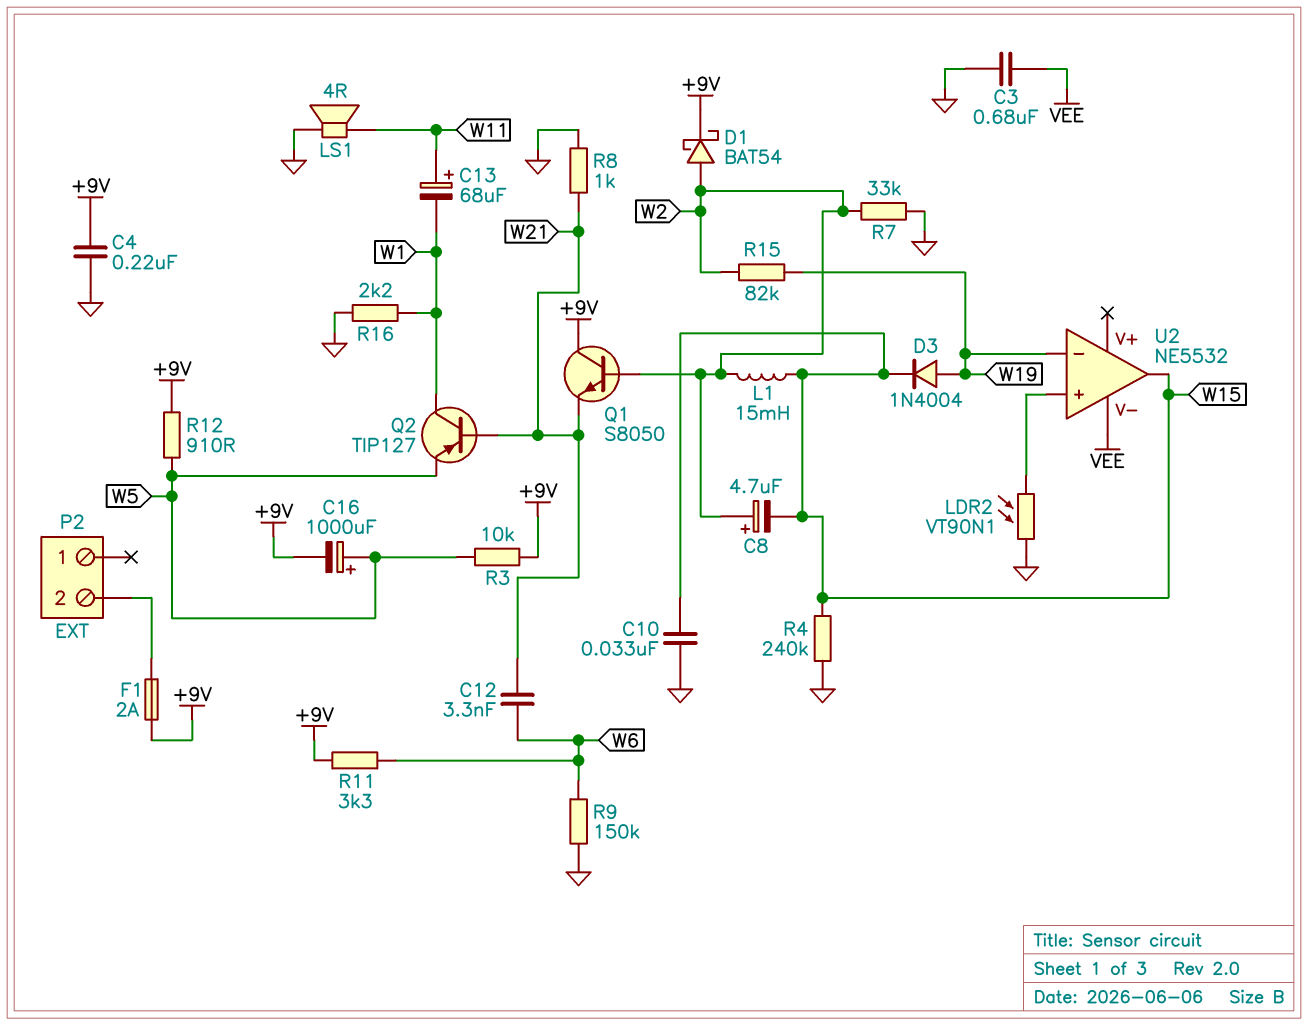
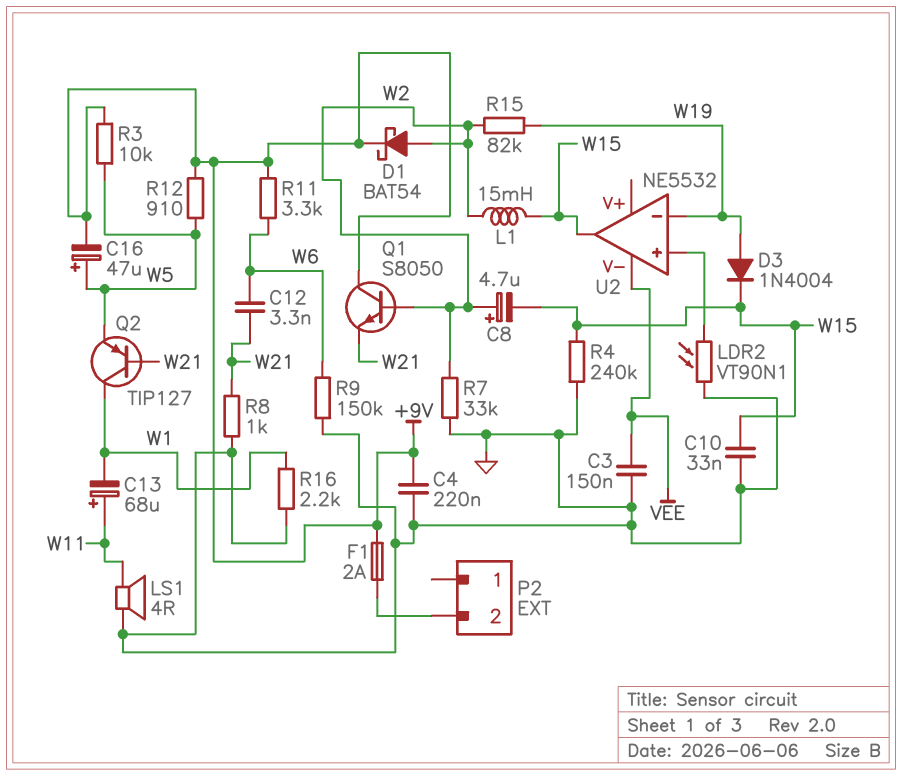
C3: 680nF (GND, VEE) -> 150nF (GND, VEE)
C16: 1000uF (plus W5, minus +9V) -> 47uF (plus W5, minus +9V)

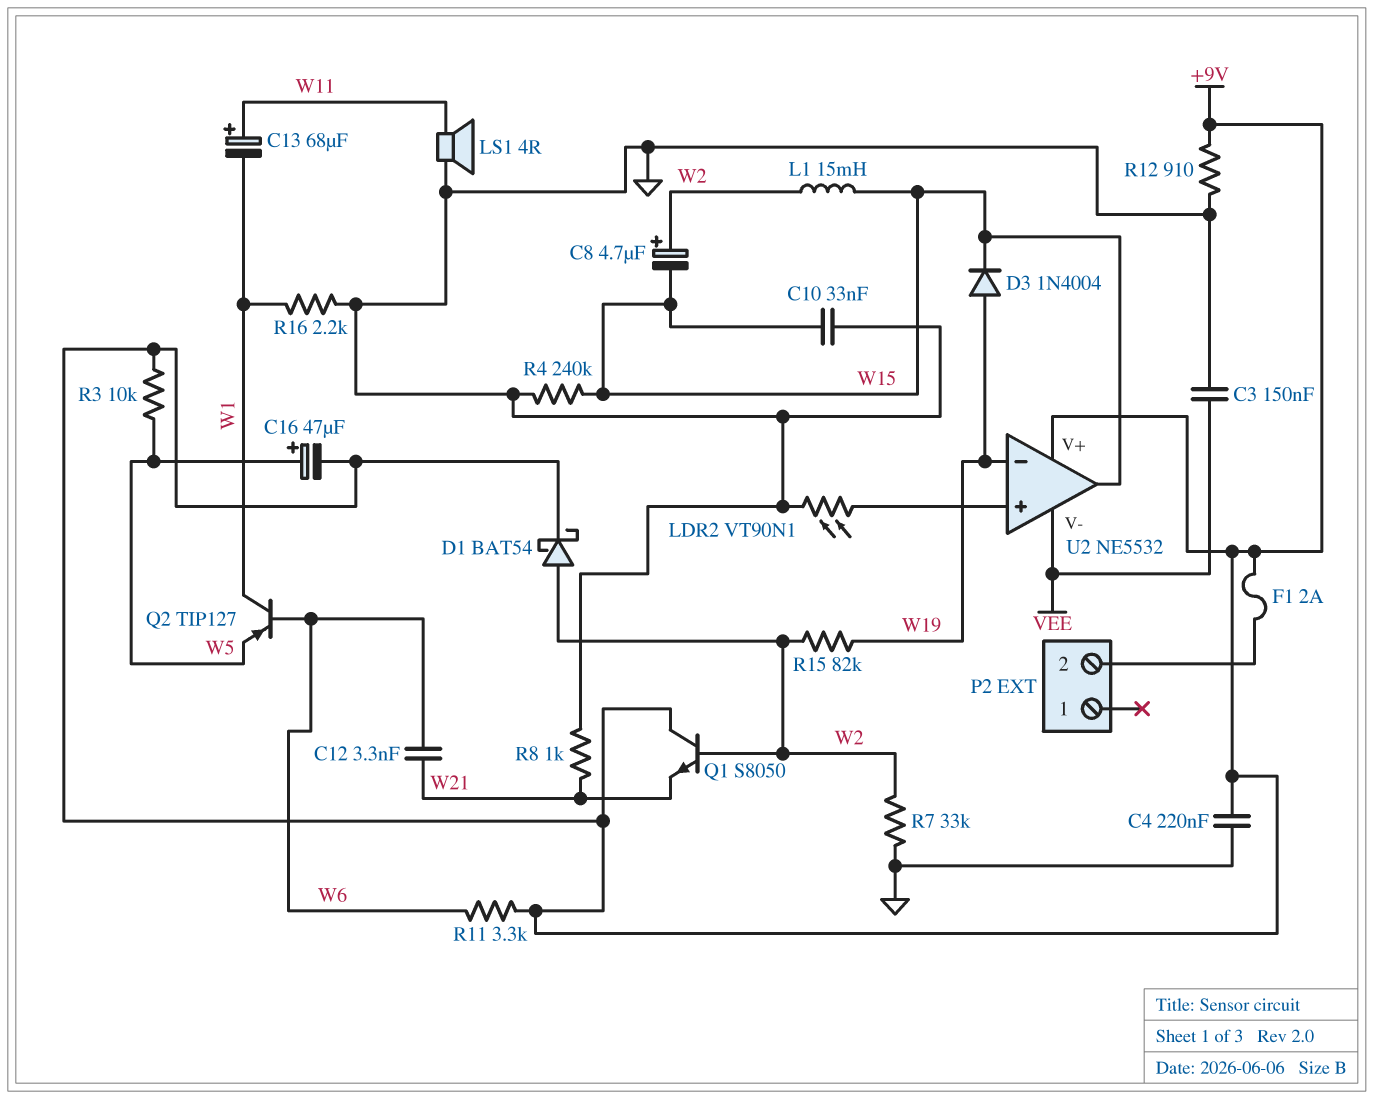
Q2: PNP TIP127 (B W21, C W1, E W5) -> PNP TIP127 (B W6, C W1, E W5)
R9: 150k (GND, W6) -> none
R12: 910 (+9V, W5) -> 910 (+9V, GND)
U2 pin V+: none -> +9V

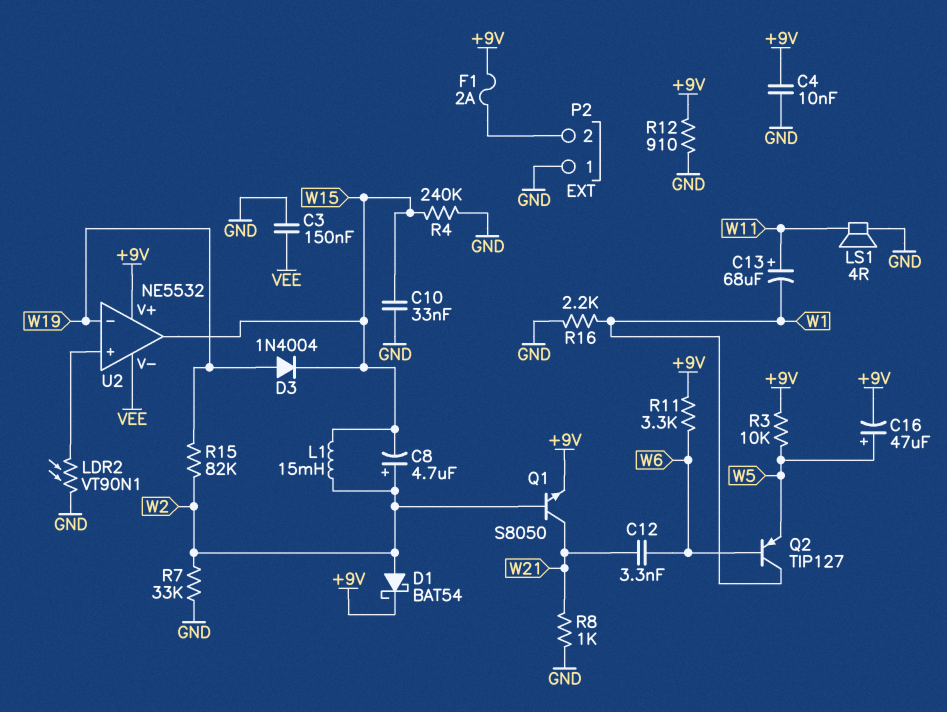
C4: 220nF (+9V, GND) -> 10nF (+9V, GND)
P2 pin 1: none -> GND
Q1: NPN S8050 (B W2, C +9V, E W21) -> NPN S8050 (B W2, C W21, E +9V)

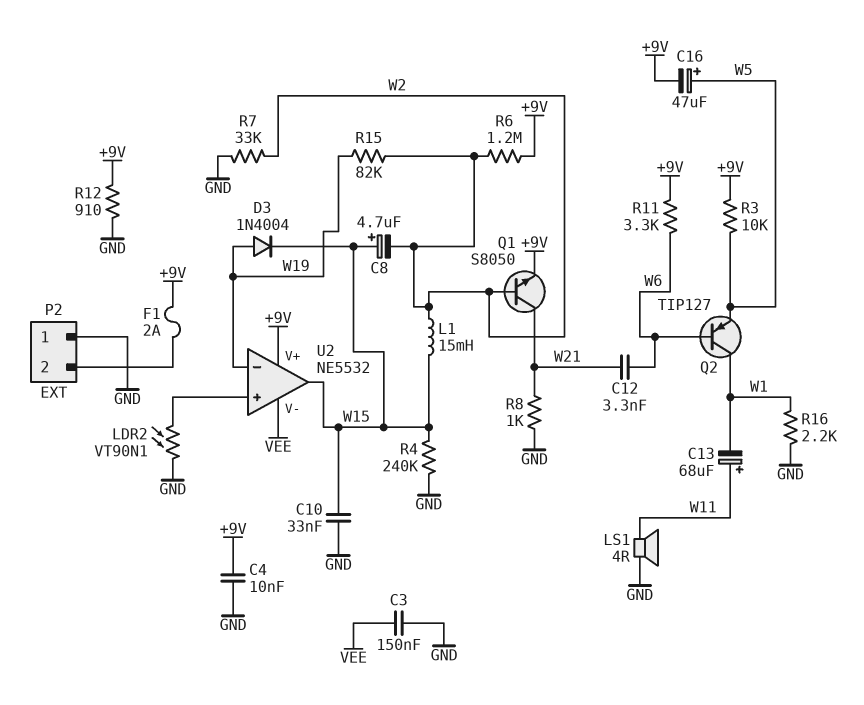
C8: 4.7uF (plus W2, minus W15) -> 4.7uF (plus W15, minus W2)
D1: schottky BAT54 (A W2, K +9V) -> none
R6: none -> 1.2M (+9V, W2)

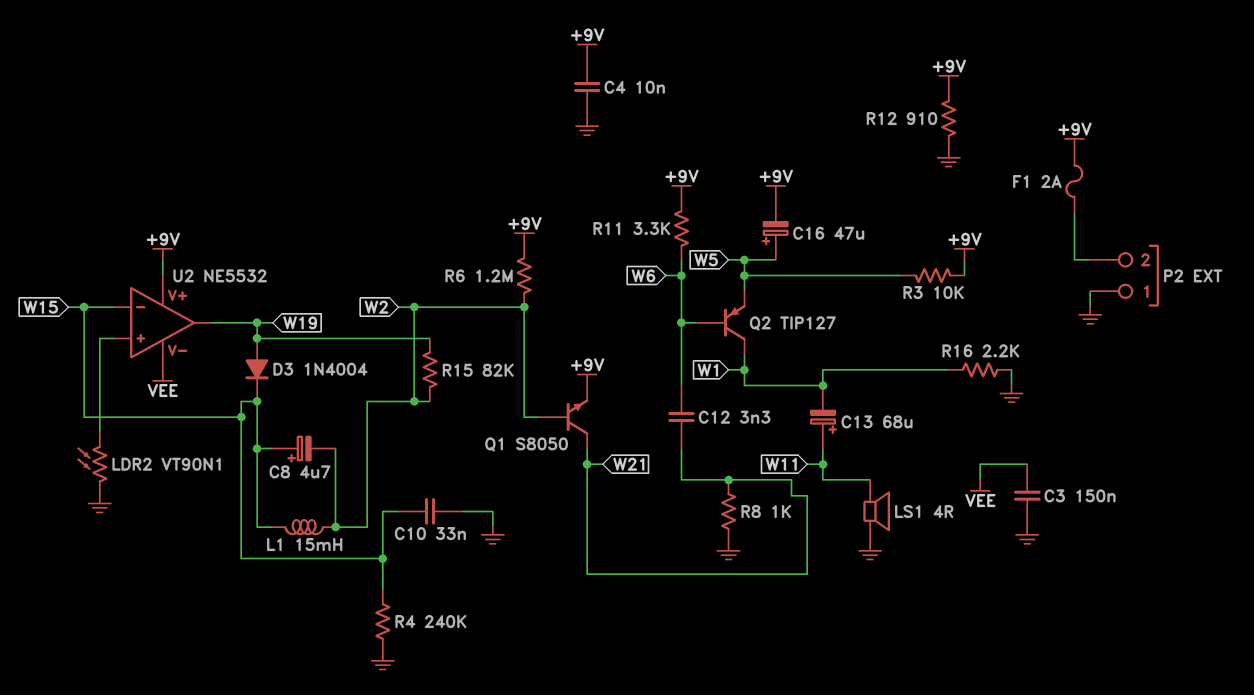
R7: 33k (GND, W2) -> none
U2 pin in-: W19 -> W15
U2 pin out: W15 -> W19

